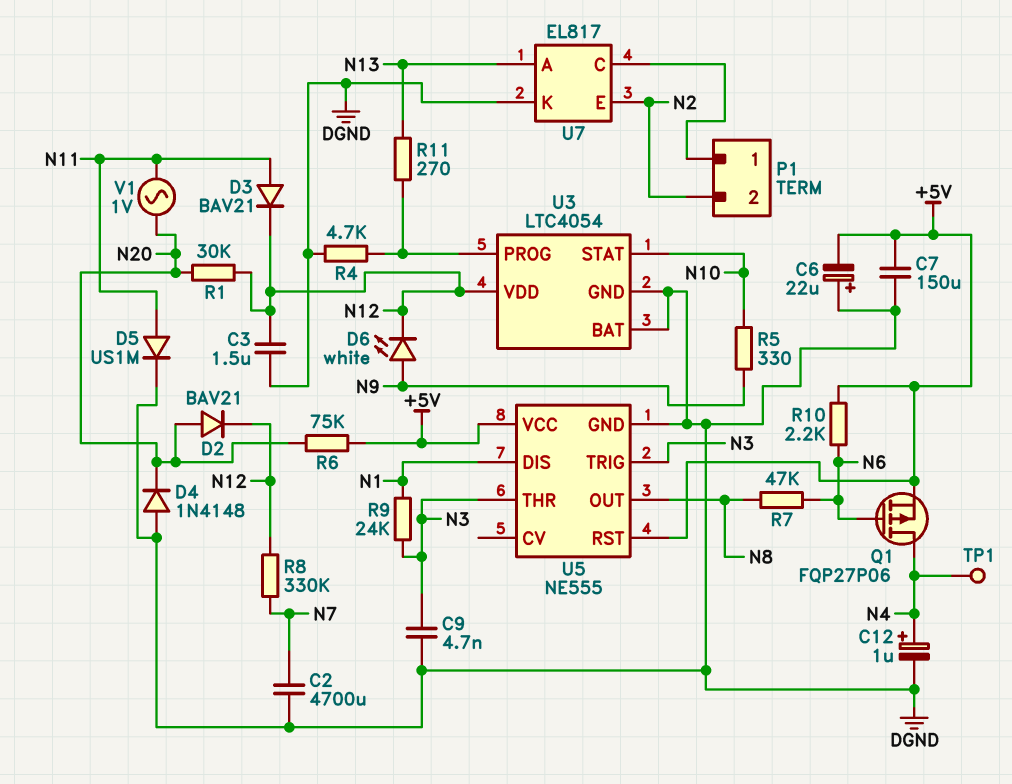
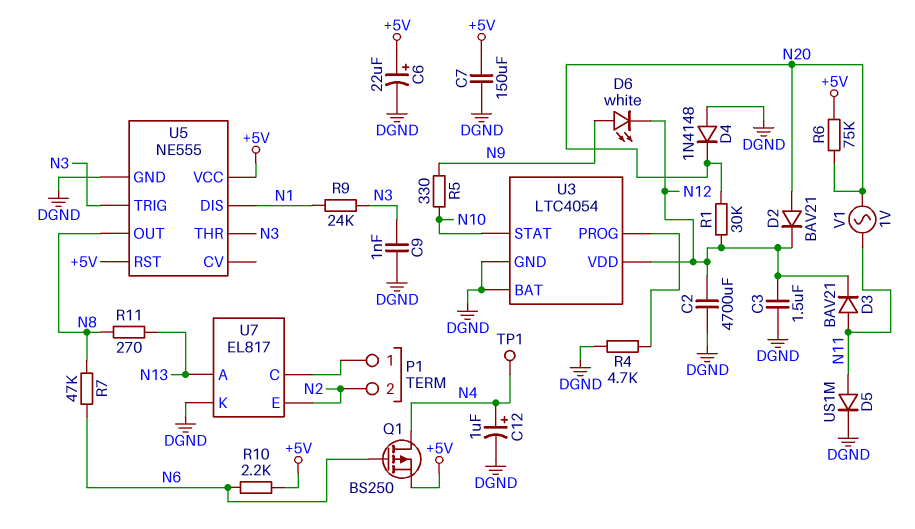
C2: 4700uF (DGND, N7) -> 4700uF (DGND, N12)
C6: 22uF (plus DGND, minus +5V) -> 22uF (plus +5V, minus DGND)
C9: 4.7nF (DGND, N3) -> 1nF (DGND, N3)
Q1: PMOS FQP27P06 (G N6, D N4, S +5V) -> PMOS BS250 (G N6, D N4, S +5V)
R8: 330k (N7, N12) -> none
R11: 270 (N13, U3/PROG) -> 270 (N8, N13)

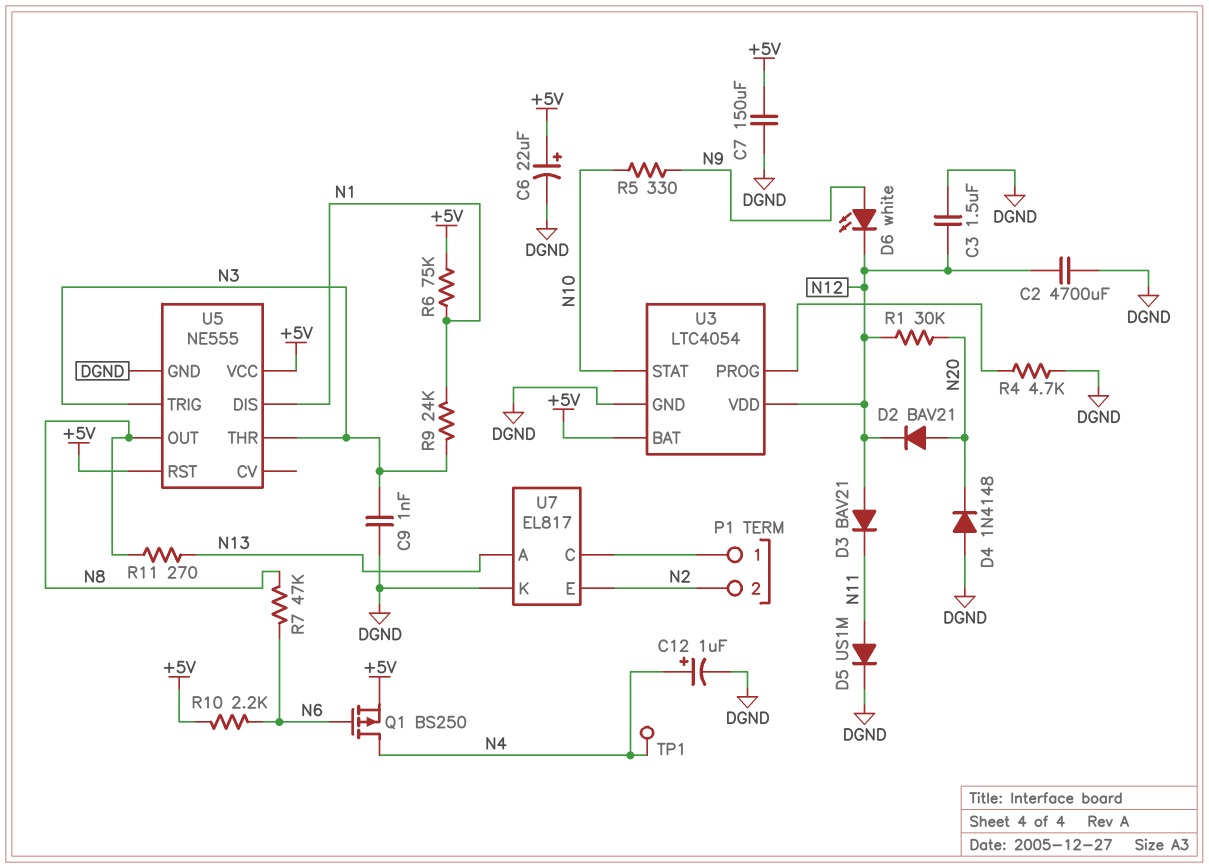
D3: diode BAV21 (A N11, K N12) -> diode BAV21 (A N12, K N11)
R6: 75k (+5V, N20) -> 75k (+5V, N1)
U3 pin BAT: DGND -> +5V
V1: AC 1V (N11, N20) -> none

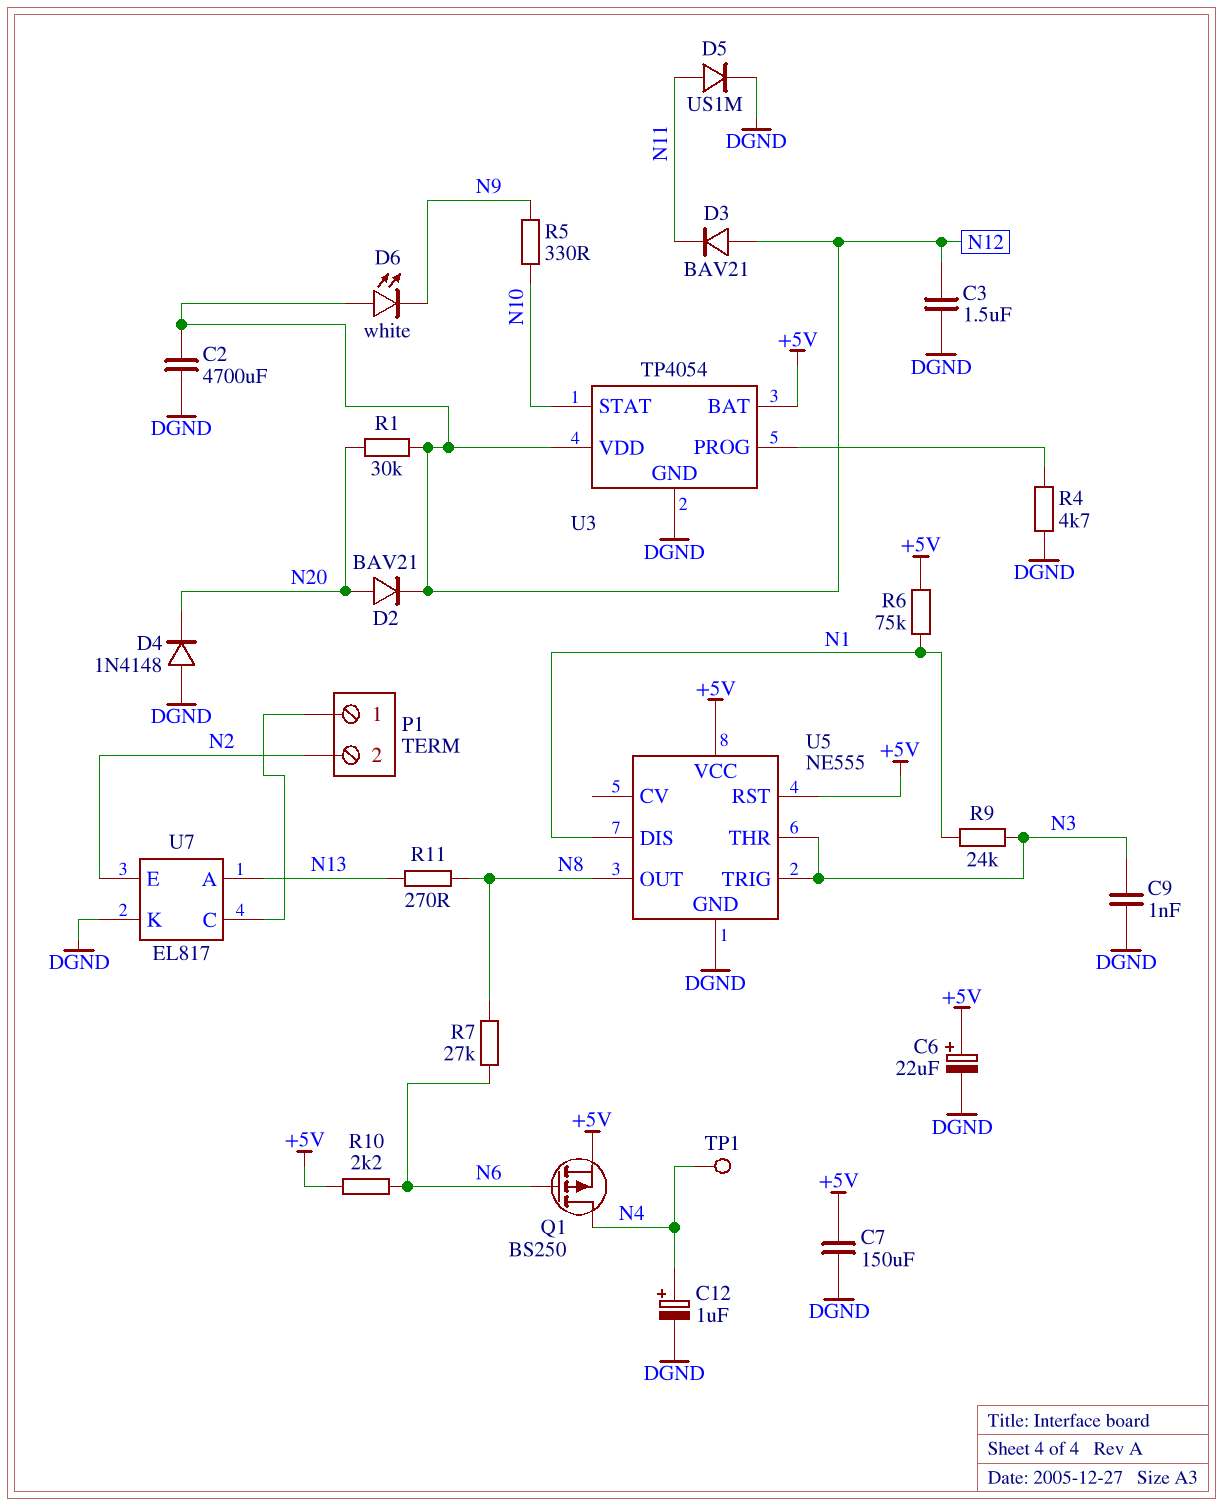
D6: LED white (A N9, K N12) -> LED white (A N12, K N9)
R7: 47k (N6, N8) -> 27k (N6, N8)
U3: LTC4054 -> TP4054

